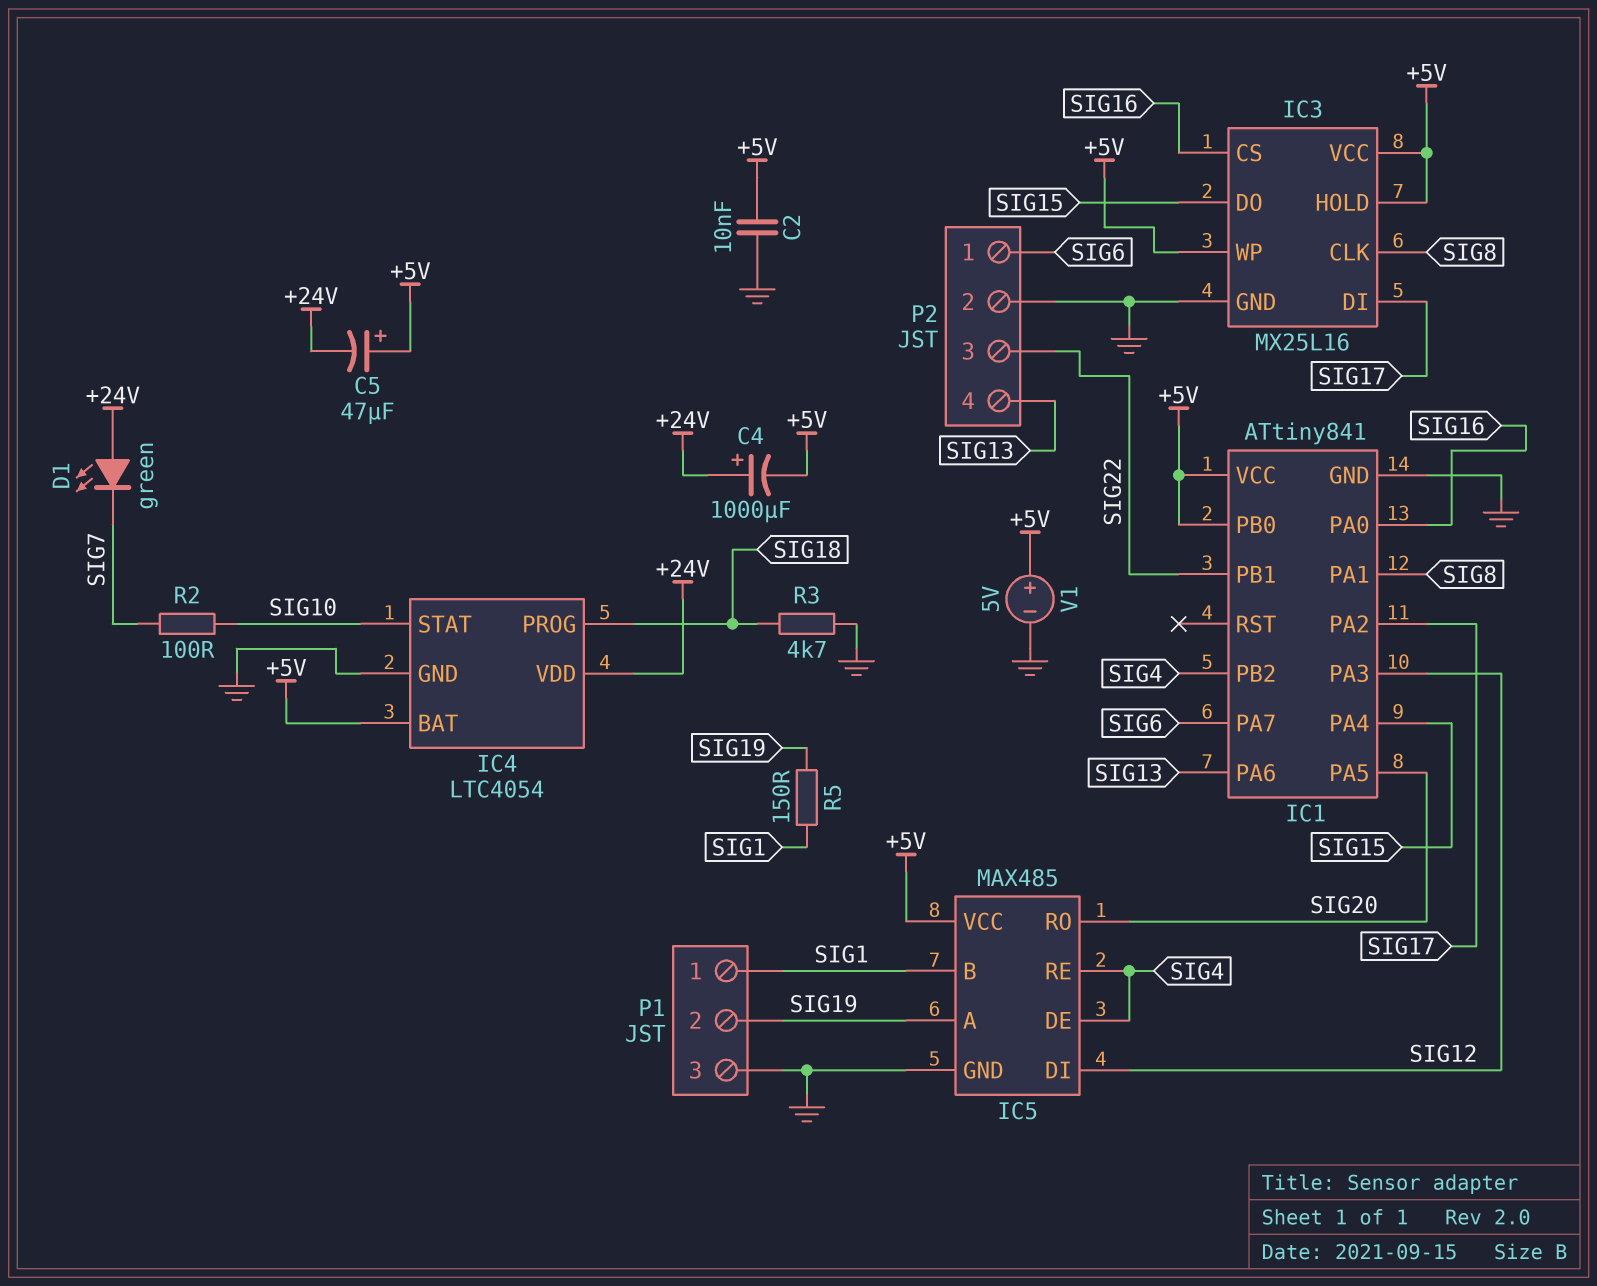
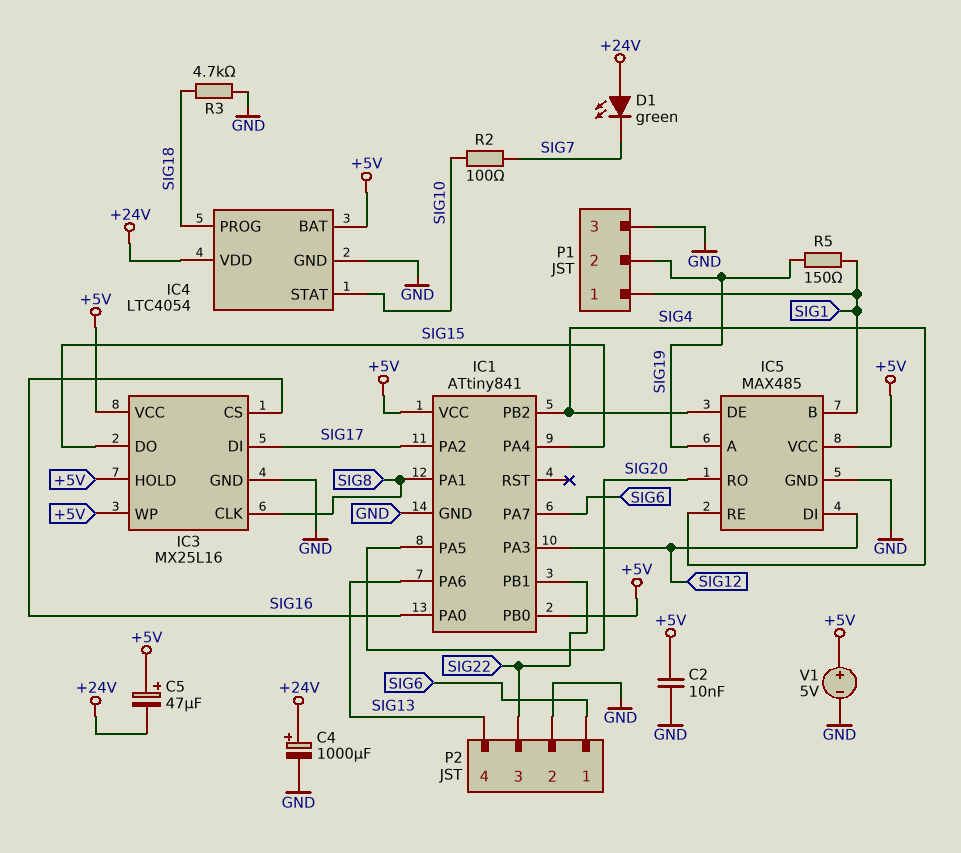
C4: 1000uF (plus +24V, minus +5V) -> 1000uF (plus +24V, minus GND)

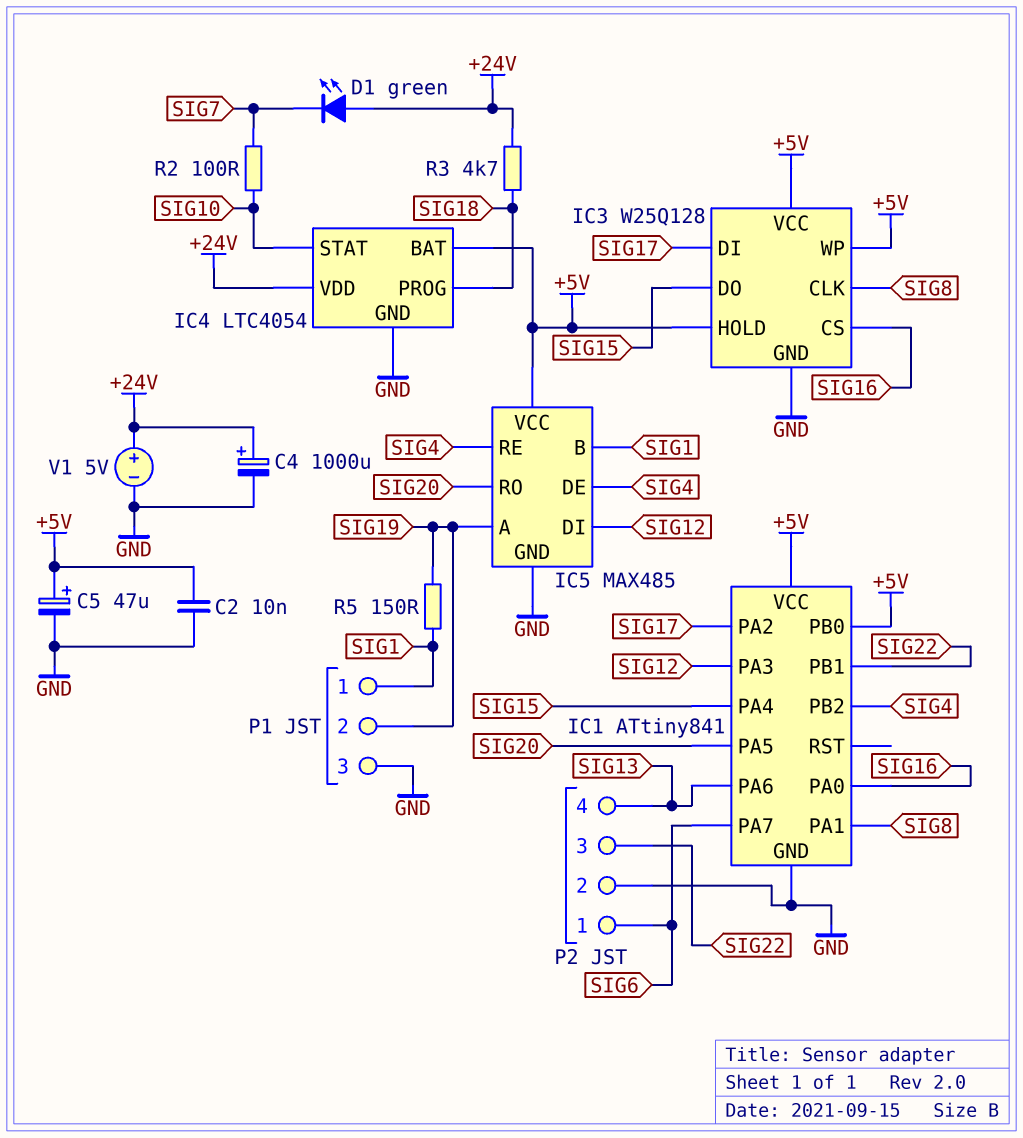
C5: 47uF (plus +5V, minus +24V) -> 47uF (plus +5V, minus GND)
IC3: MX25L16 -> W25Q128
R3: 4.7k (GND, SIG18) -> 4.7k (+24V, SIG18)
V1: 5V (plus +5V, minus GND) -> 5V (plus +24V, minus GND)

